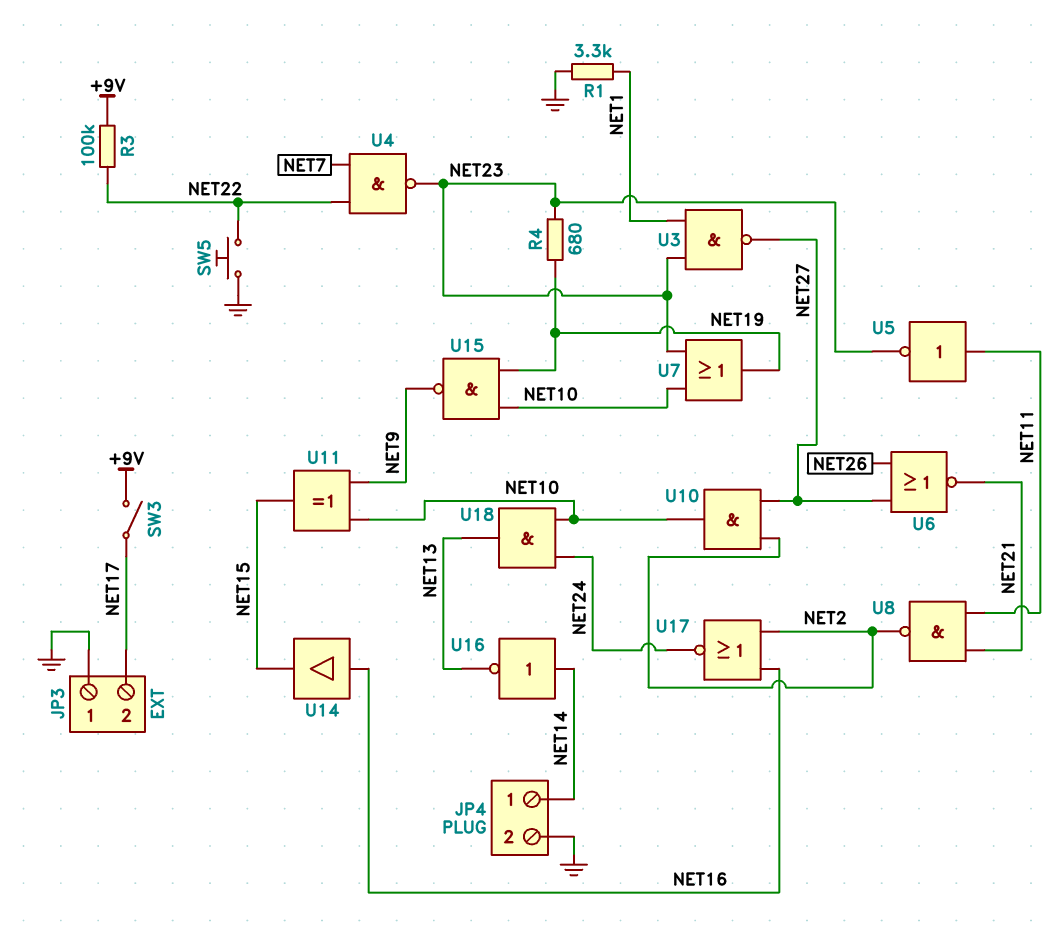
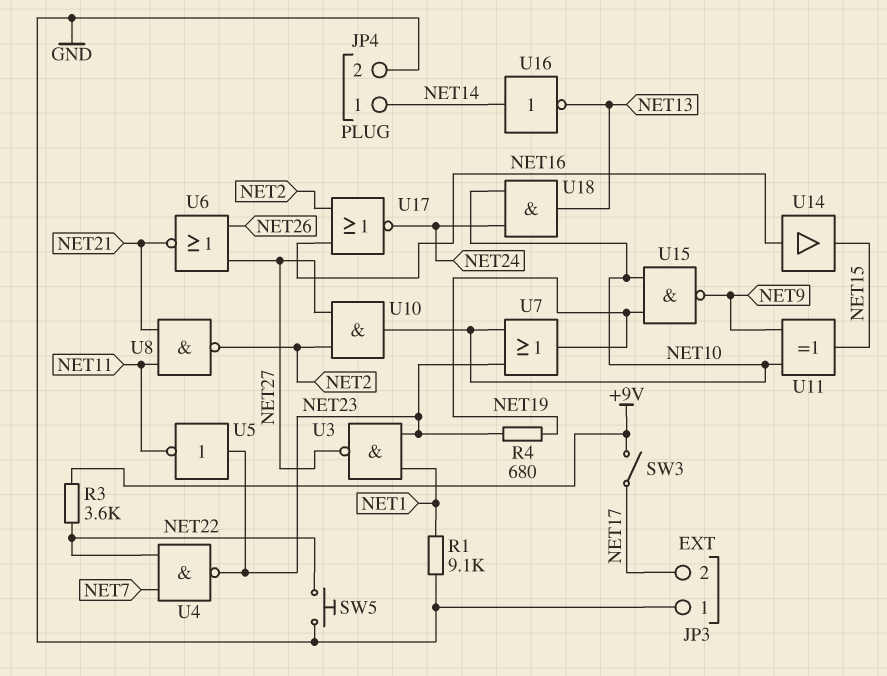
R1: 3.3k (GND, NET1) -> 9.1k (GND, NET1)
R3: 100k (+9V, NET22) -> 3.6k (+9V, NET22)
U5: NOT (in NET11, out NET23) -> NOT (in NET23, out NET11)

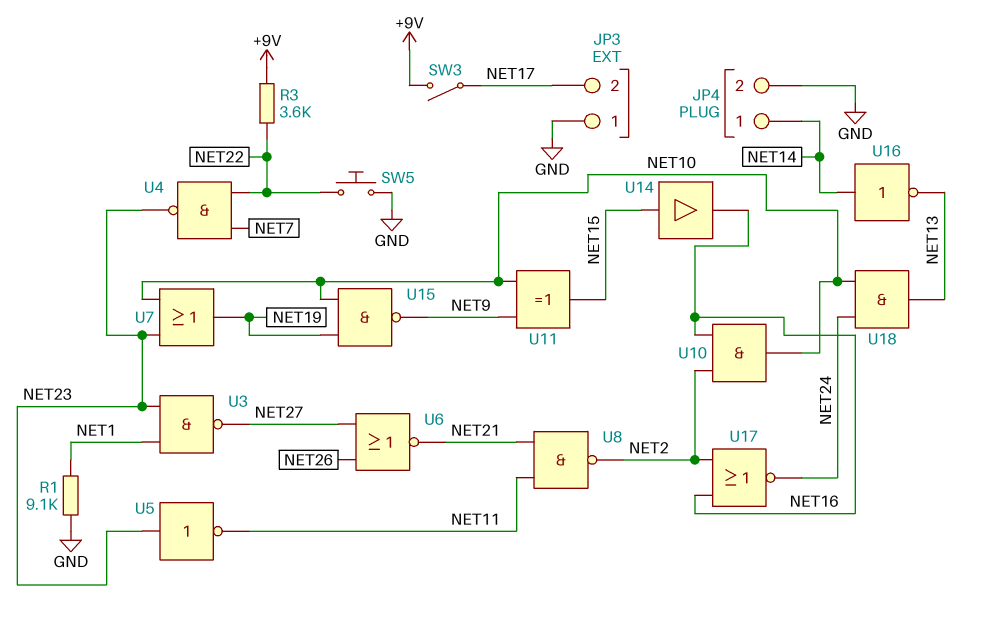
R4: 680 (NET19, NET23) -> none
U10: AND (in NET2, in NET27, out NET10) -> AND (in NET2, in NET16, out NET10)
U14: buffer (in NET16, out NET15) -> buffer (in NET15, out NET16)

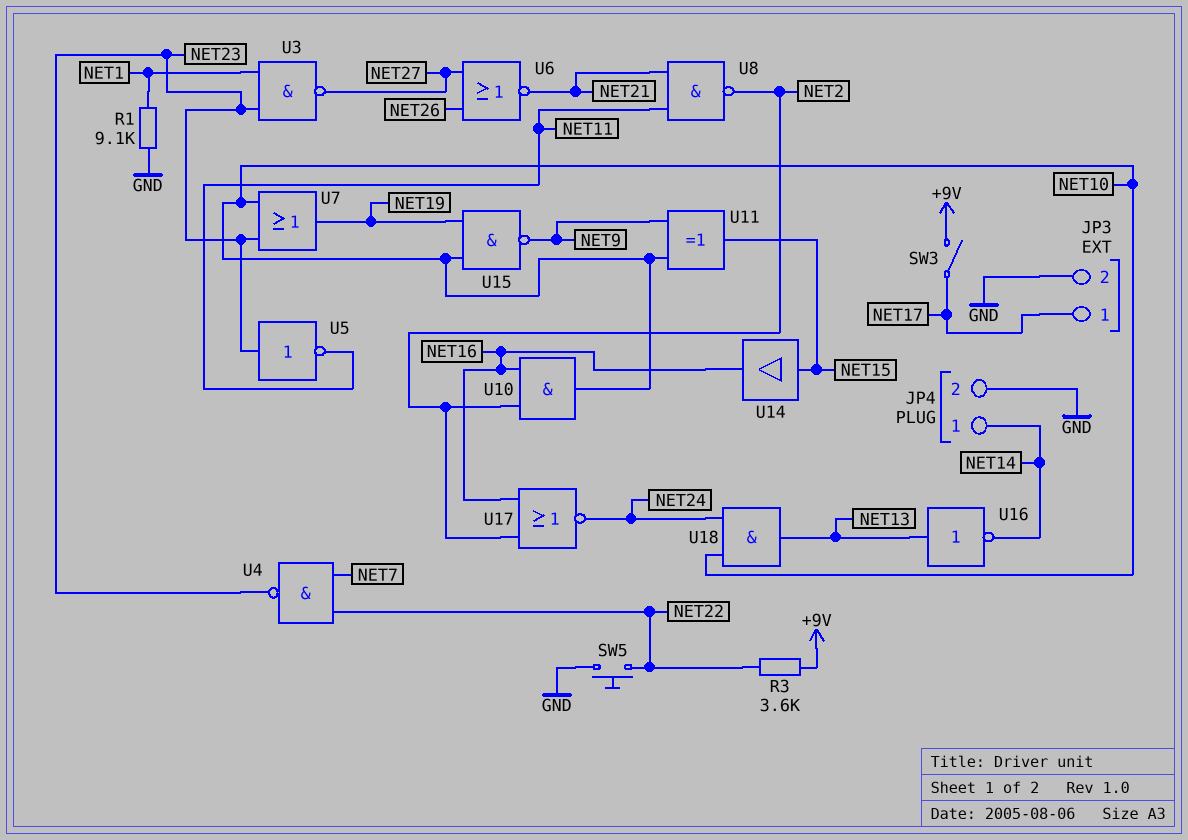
JP3 pin 1: GND -> NET17
JP3 pin 2: NET17 -> GND
U16: NOT (in NET14, out NET13) -> NOT (in NET13, out NET14)

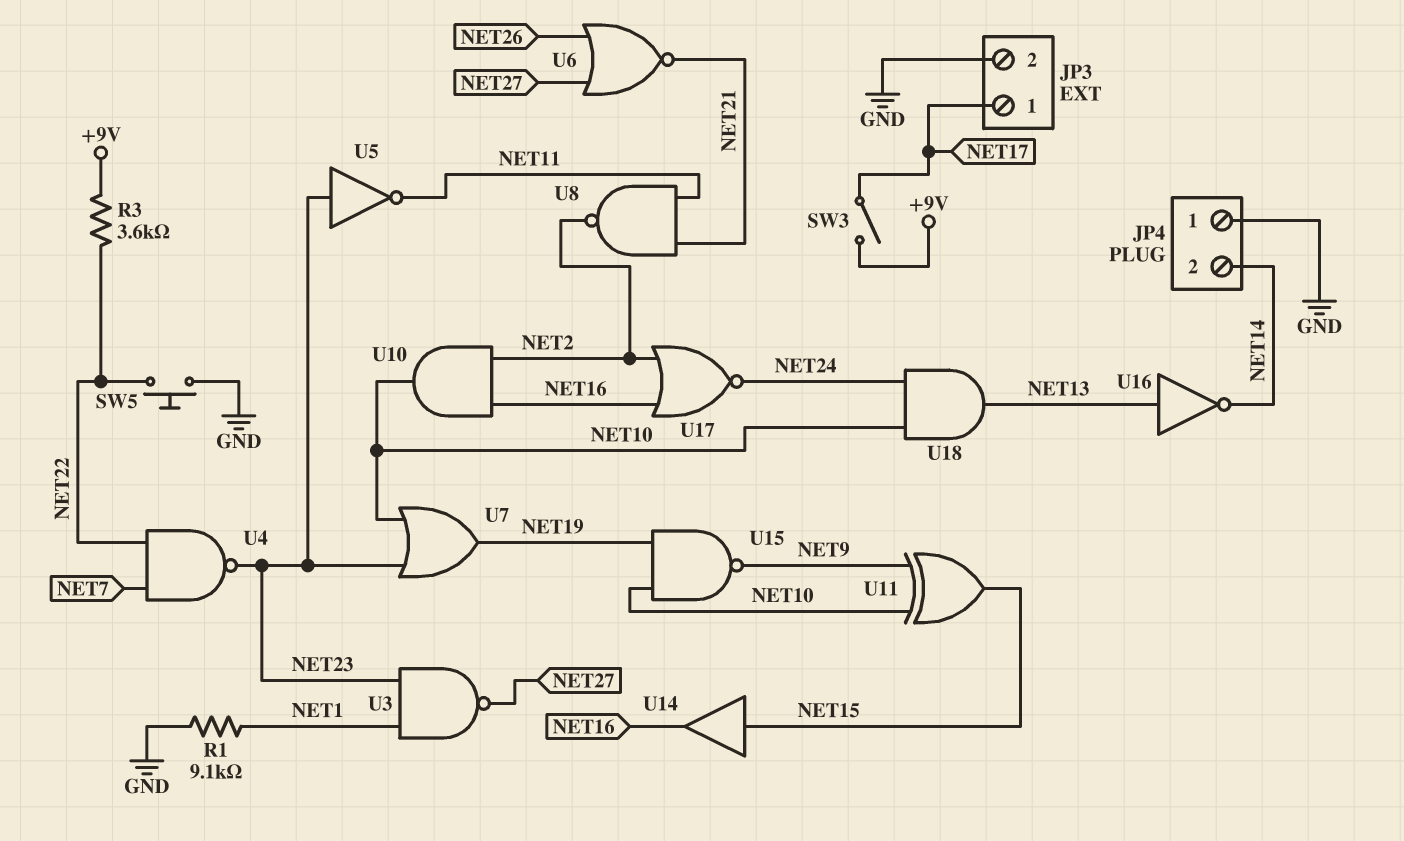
JP4 pin 1: NET14 -> GND
JP4 pin 2: GND -> NET14

